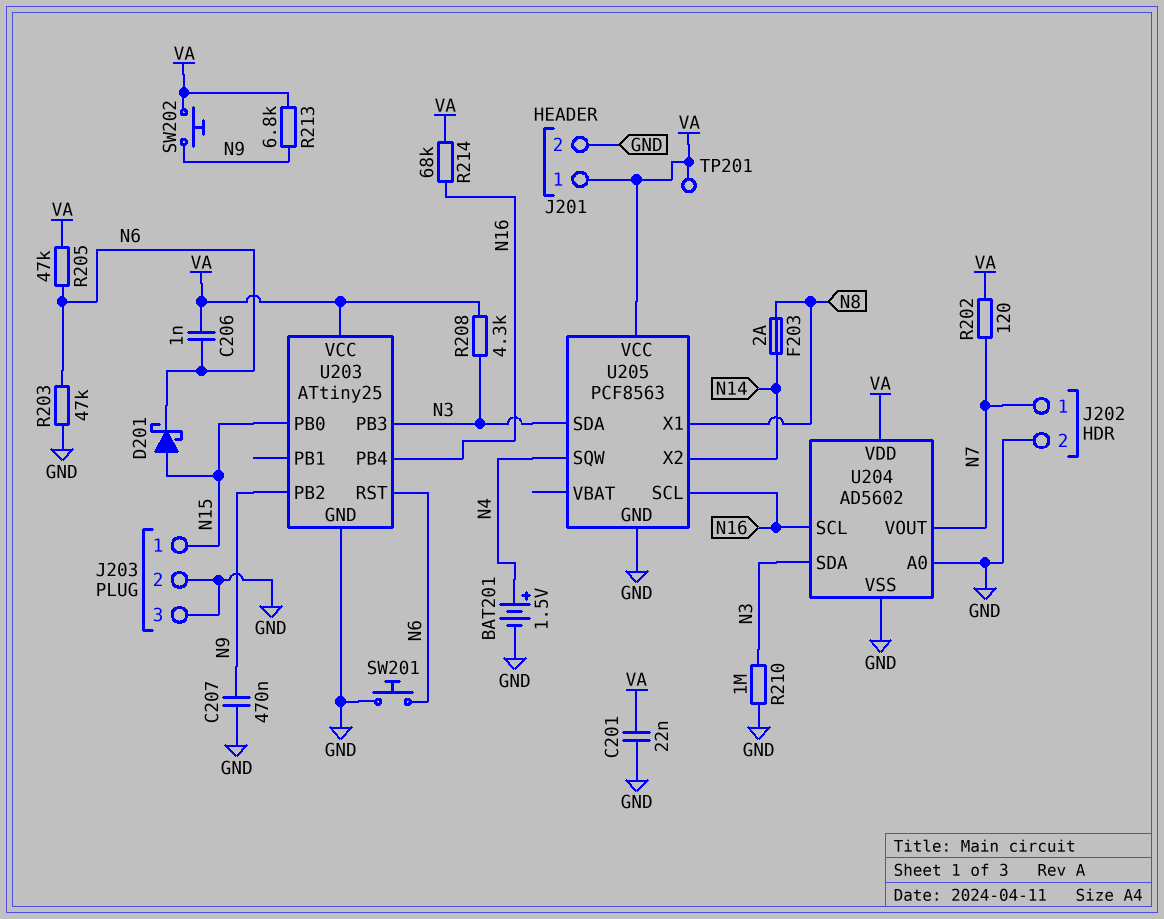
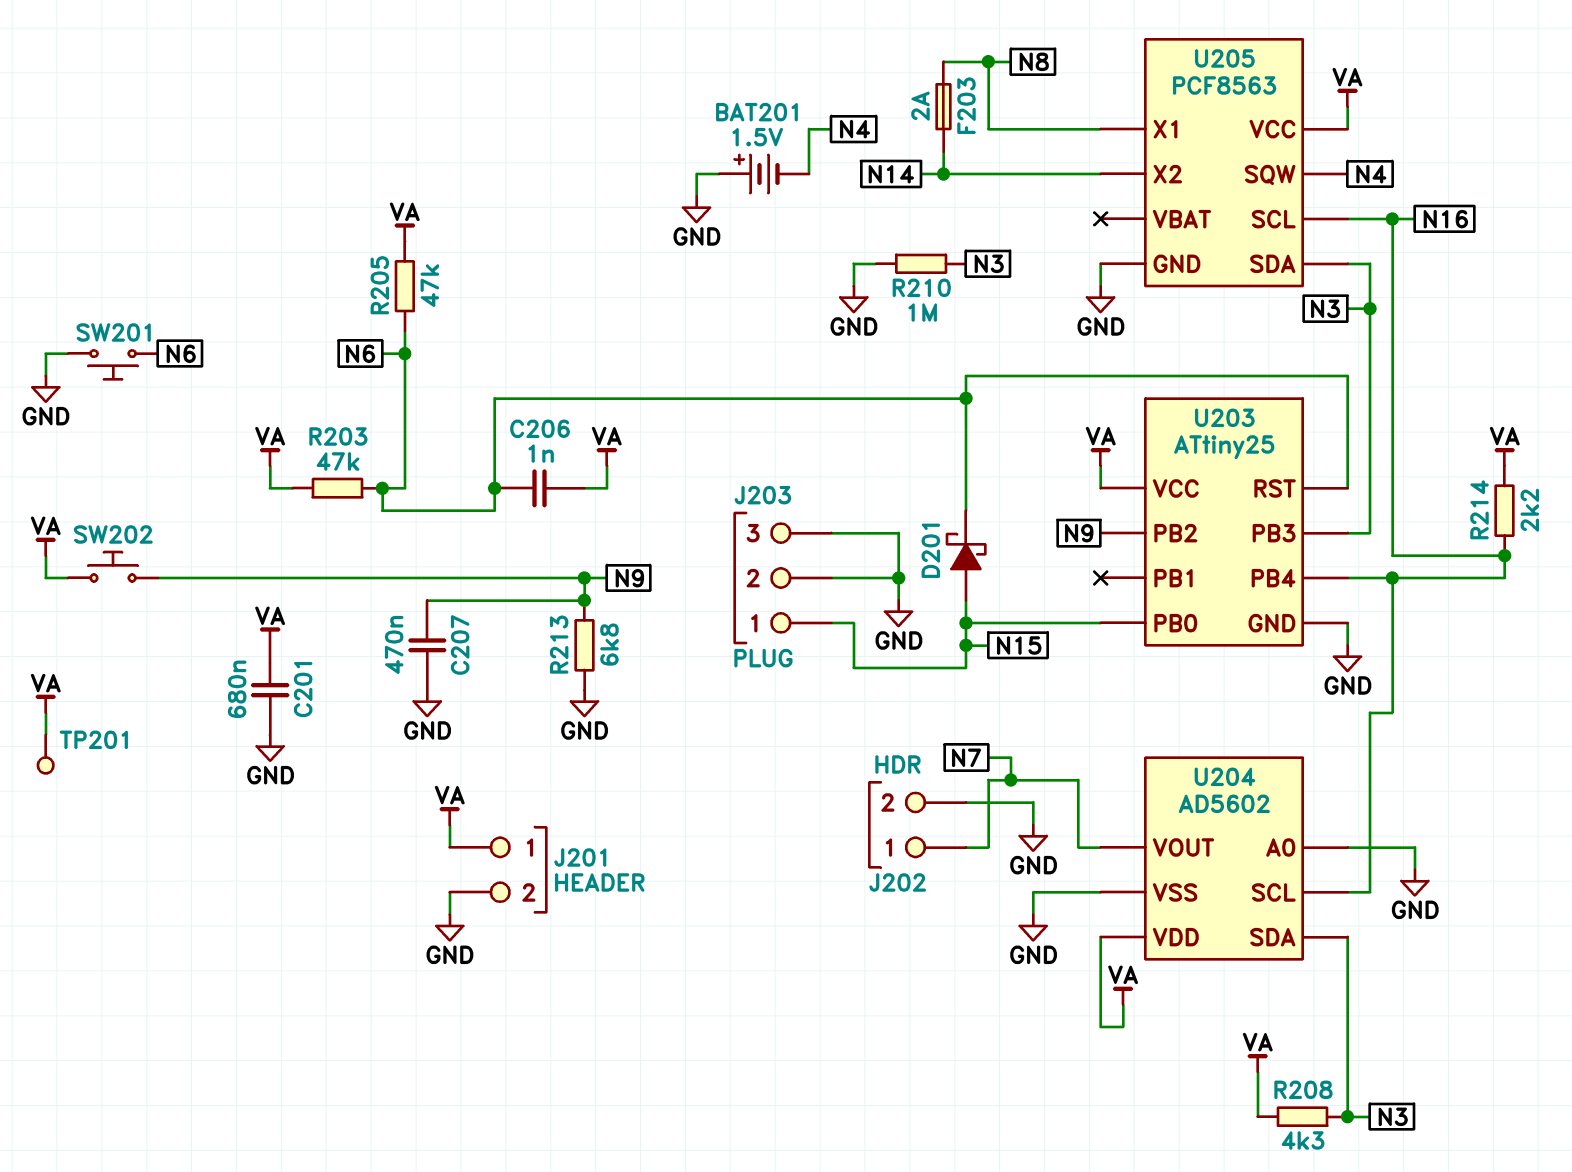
BAT201: 1.5V (plus N4, minus GND) -> 1.5V (plus GND, minus N4)
C201: 22nF (GND, VA) -> 680nF (GND, VA)
R202: 120 (N7, VA) -> none
R203: 47k (GND, N6) -> 47k (N6, VA)
R213: 6.8k (N9, VA) -> 6.8k (GND, N9)
R214: 68k (N16, VA) -> 2.2k (N16, VA)

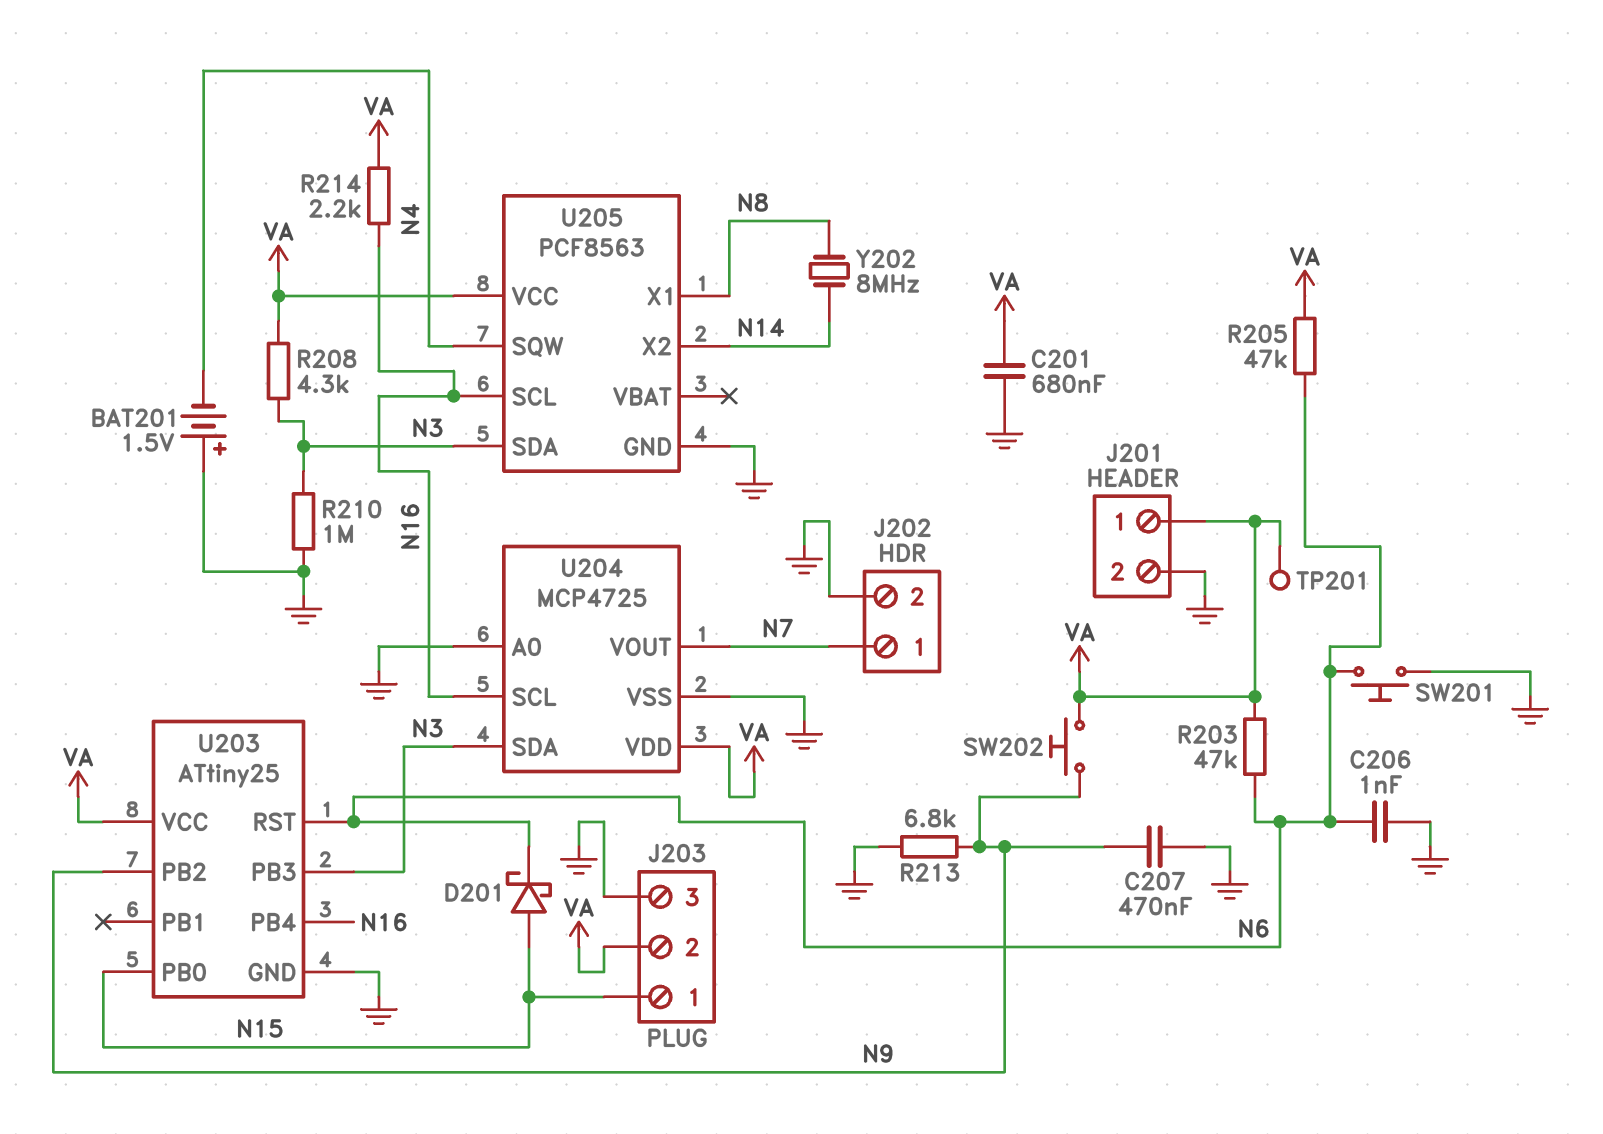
C206: 1nF (N6, VA) -> 1nF (GND, N6)
F203: 2A (N8, N14) -> none
J203 pin 2: GND -> VA
U204: AD5602 -> MCP4725
Y202: none -> 8MHz (N8, N14)

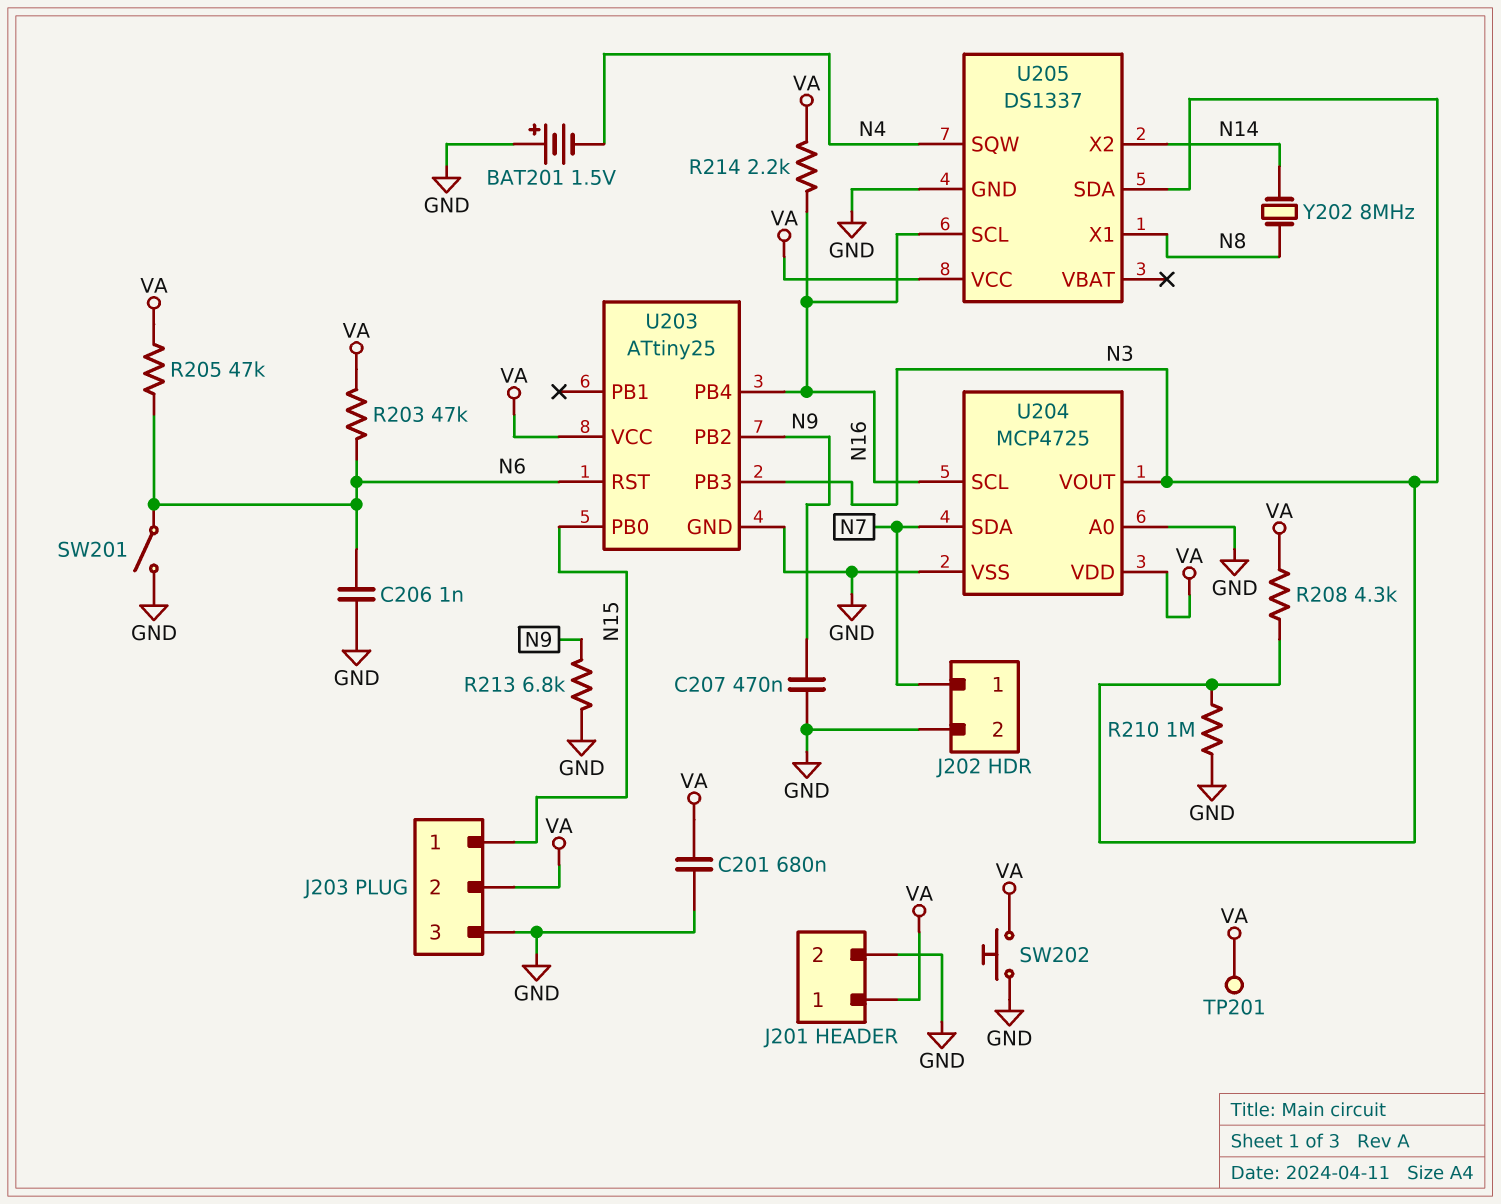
D201: schottky (A N15, K N6) -> none
SW201: button (GND, N6) -> switch (GND, N6)
SW202: button (N9, VA) -> button (GND, VA)
U204 pin SDA: N3 -> N7
U204 pin VOUT: N7 -> N3
U205: PCF8563 -> DS1337

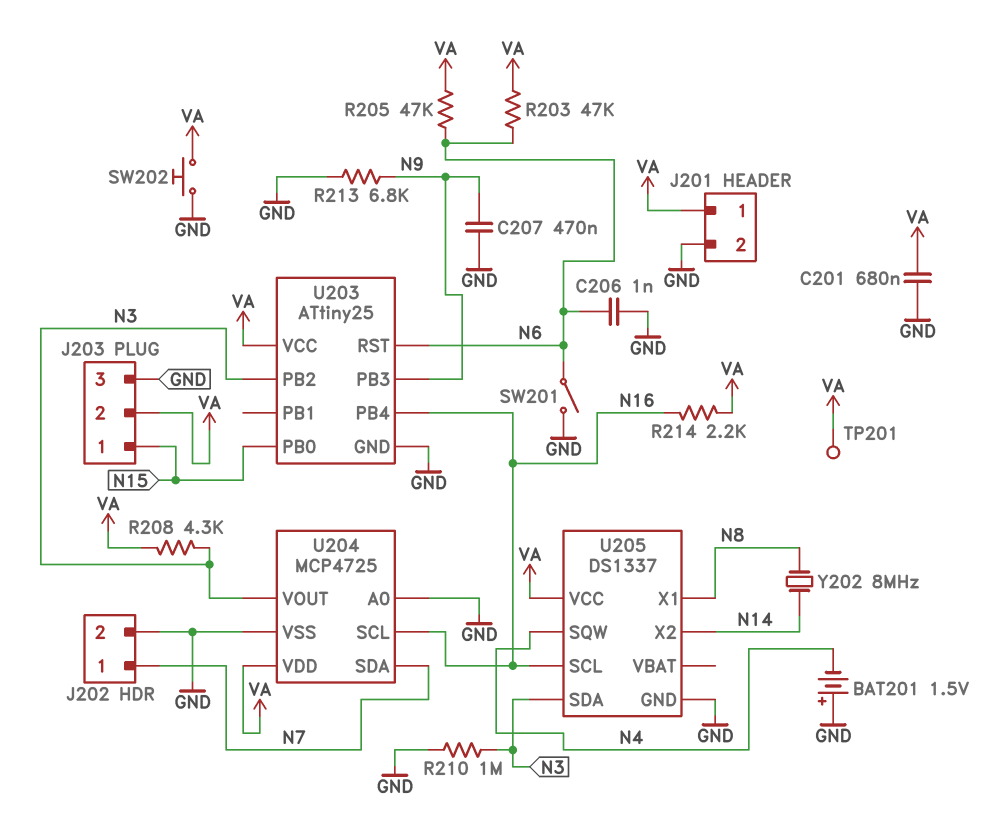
U203 pin PB2: N9 -> N3
U203 pin PB3: N3 -> N9

